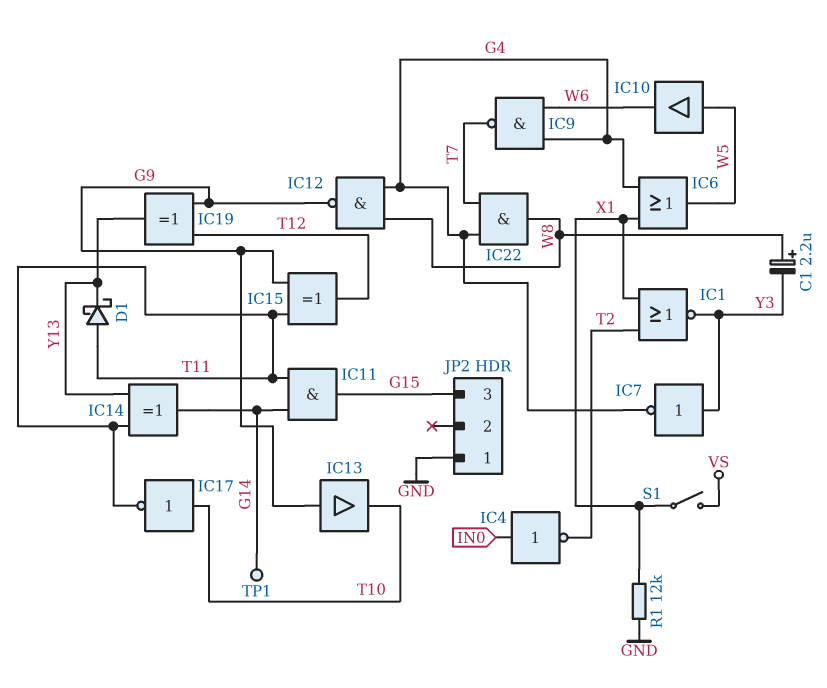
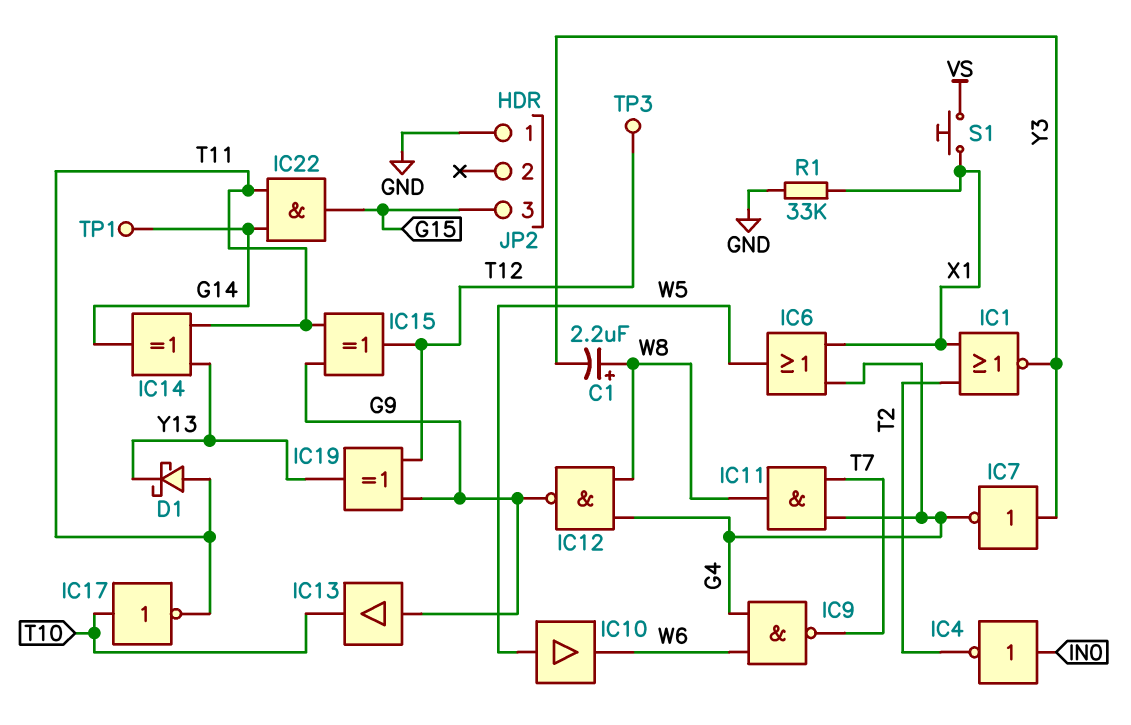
IC11: AND (in G14, in T11, out G15) -> AND (in G4, in T7, out W8)
IC22: AND (in G4, in T7, out W8) -> AND (in G14, in T11, out G15)
R1: 12k (GND, X1) -> 33k (GND, X1)
S1: switch (VS, X1) -> button (VS, X1)
TP3: none -> test point (T12)

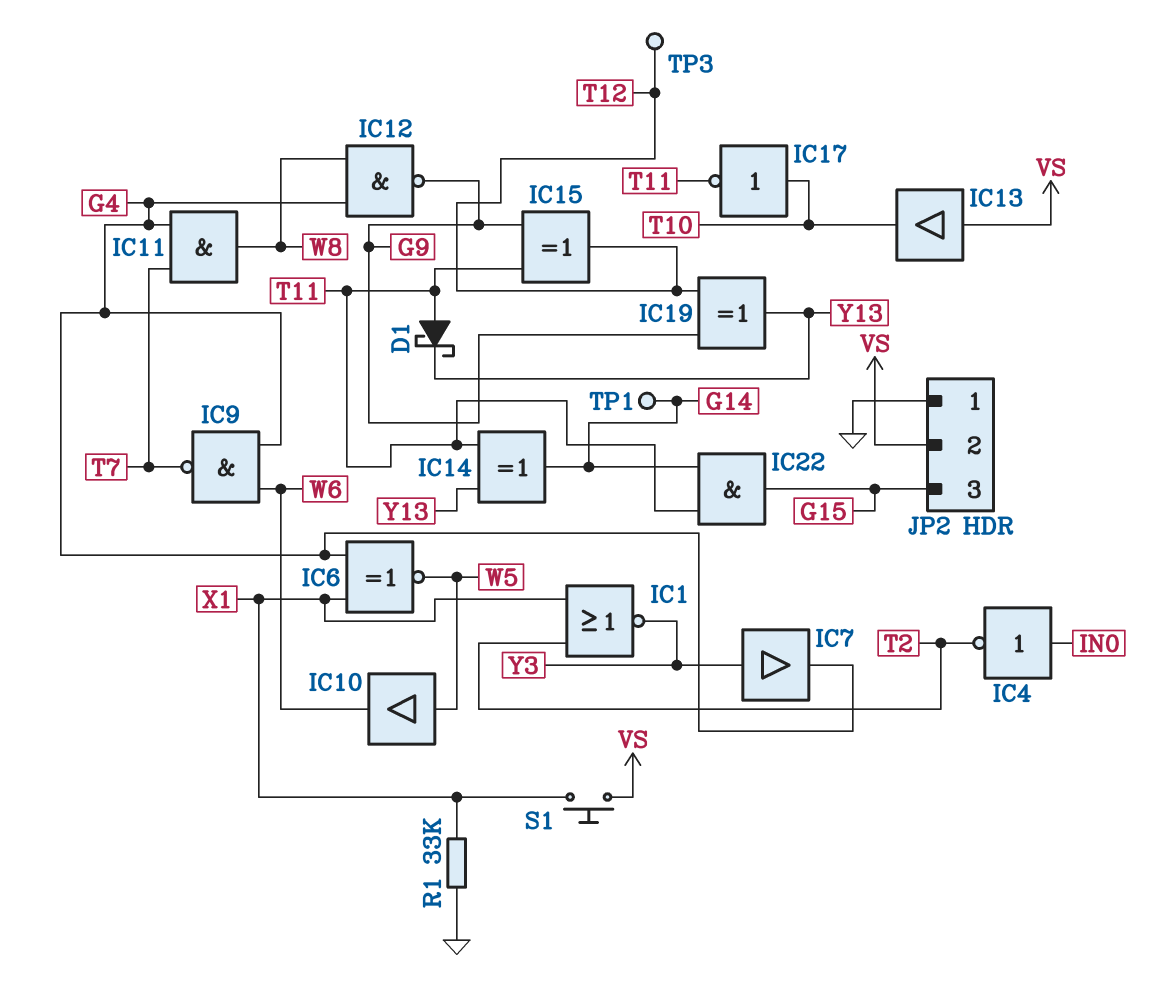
C1: 2.2uF (plus W8, minus Y3) -> none
IC6: OR (in G4, in X1, out W5) -> XNOR (in G4, in X1, out W5)
IC7: NOT (in Y3, out G4) -> buffer (in Y3, out G4)
IC13: buffer (in G9, out T10) -> buffer (in VS, out T10)
JP2 pin 2: none -> VS

